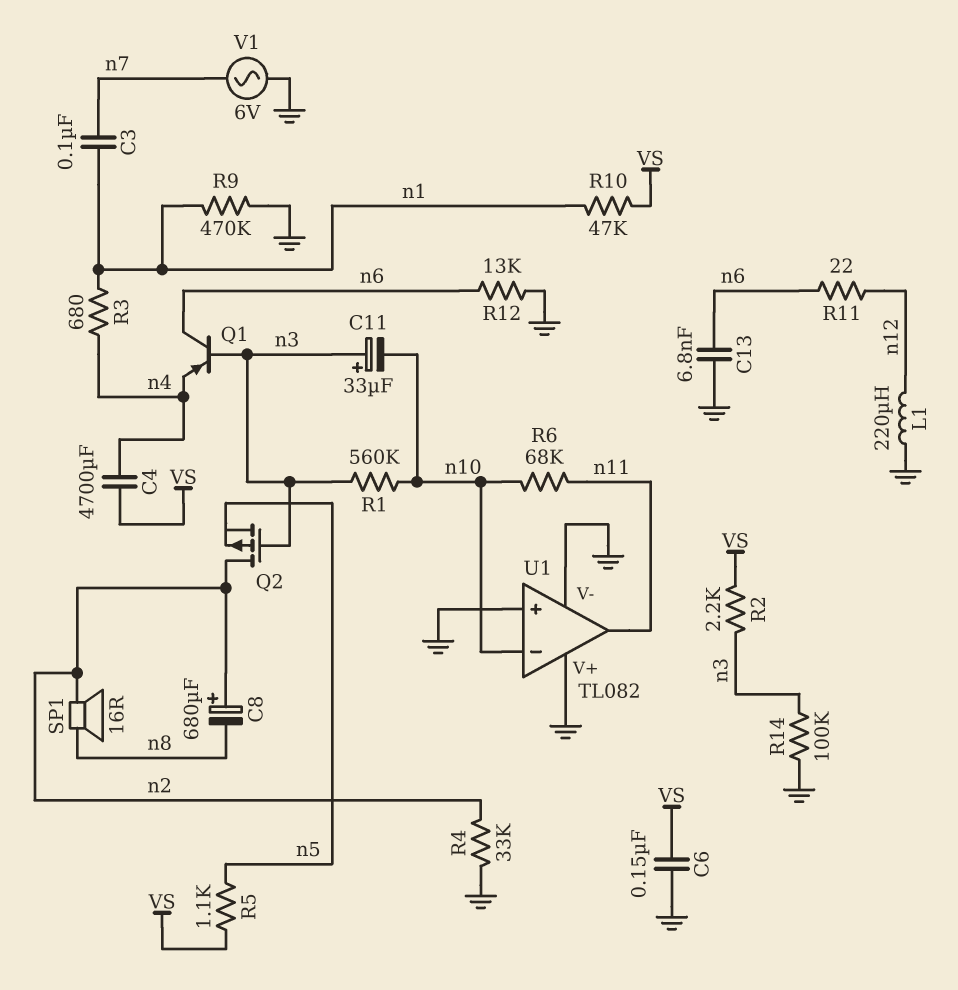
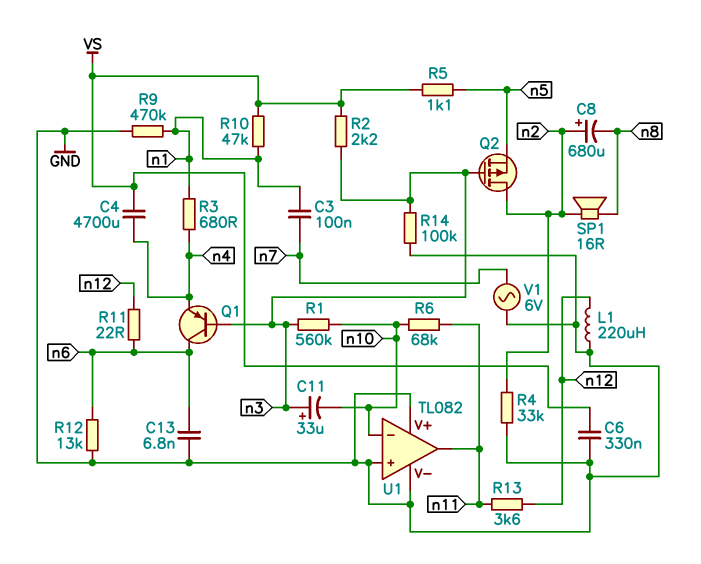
C6: 150nF (GND, VS) -> 330nF (GND, VS)
R13: none -> 3.6k (n11, n12)

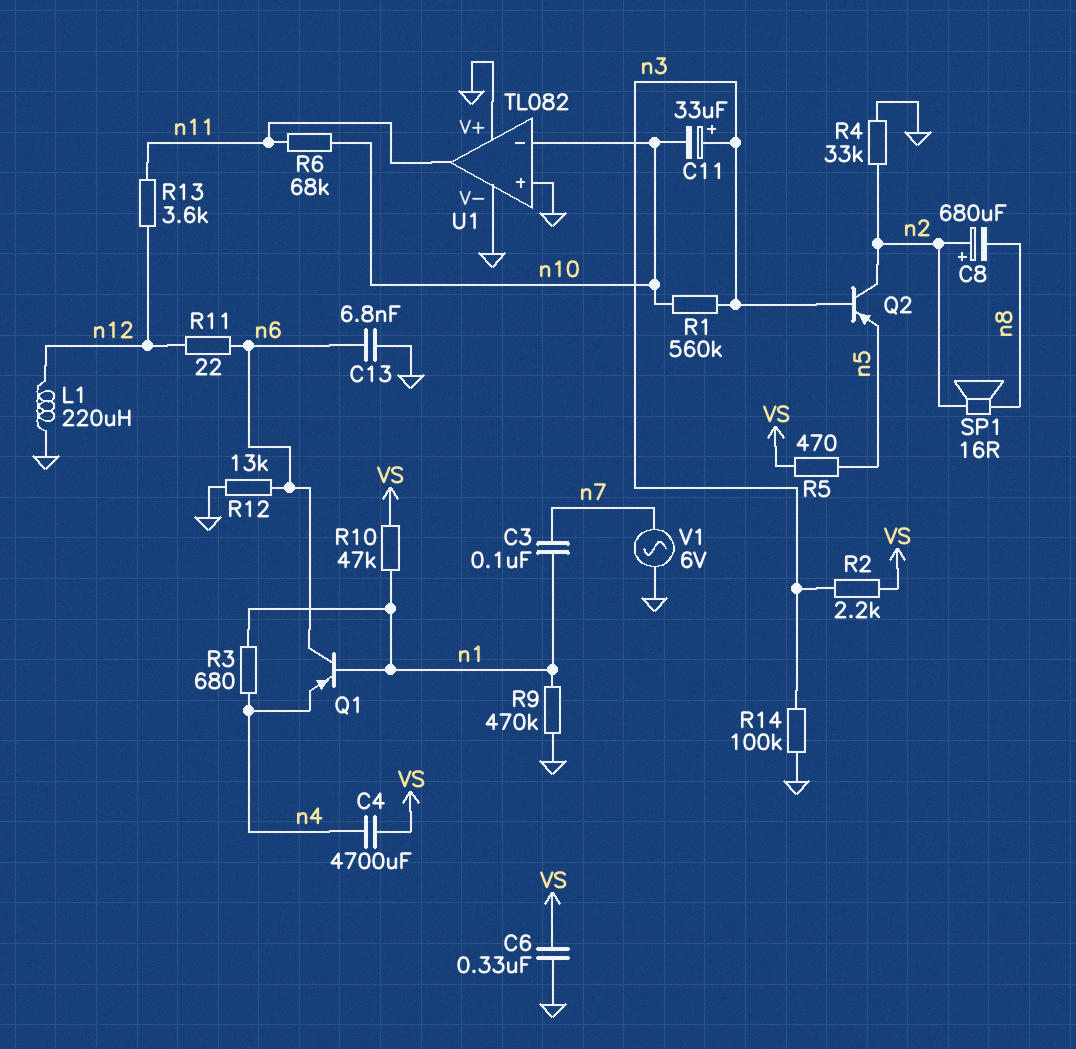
Q1: PNP (B n3, C n6, E n4) -> PNP (B n1, C n6, E n4)
Q2: PMOS (G n3, D n2, S n5) -> PNP (B n3, C n2, E n5)
R5: 1.1k (VS, n5) -> 470 (VS, n5)

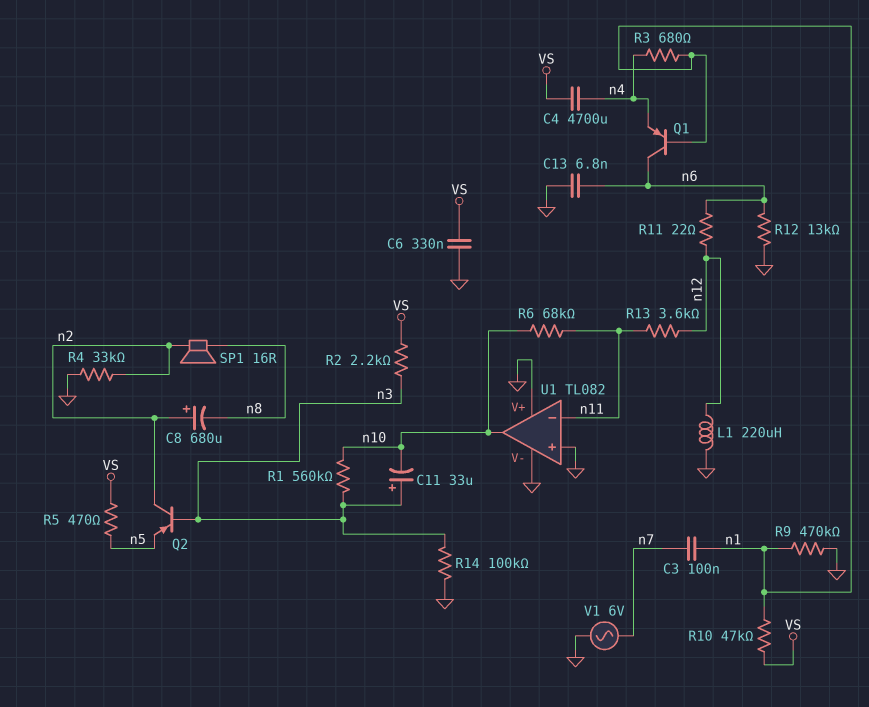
U1 pin in-: n10 -> n11
U1 pin out: n11 -> n10

